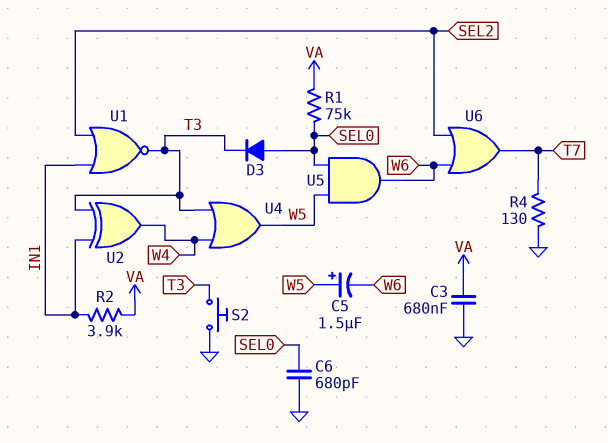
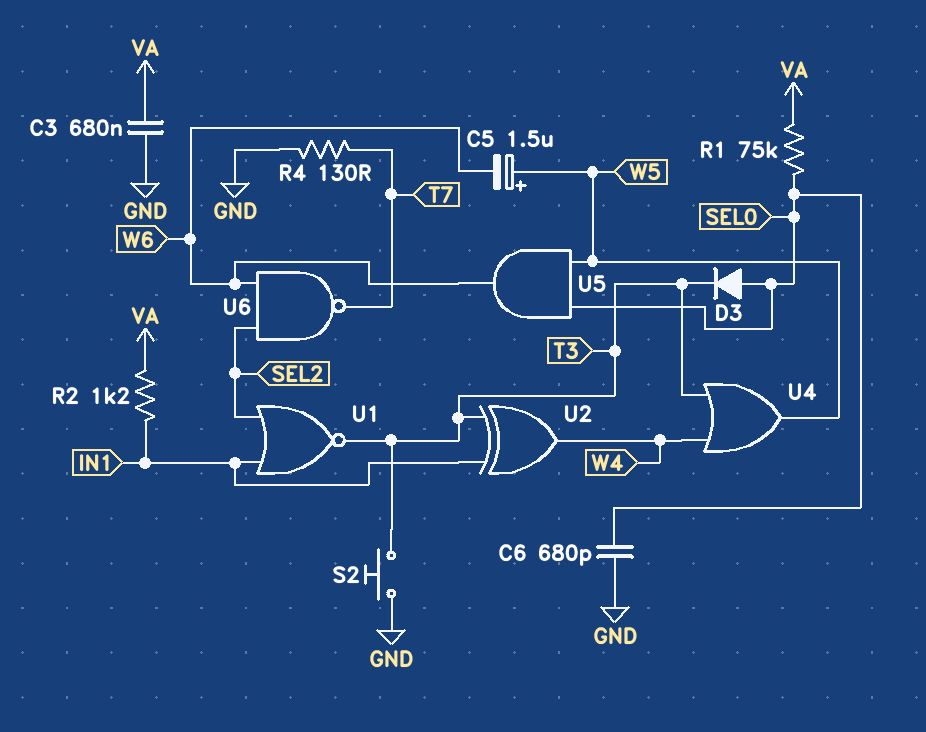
R2: 3.9k (IN1, VA) -> 1.2k (IN1, VA)
U6: OR (in SEL2, in W6, out T7) -> NAND (in SEL2, in W6, out T7)

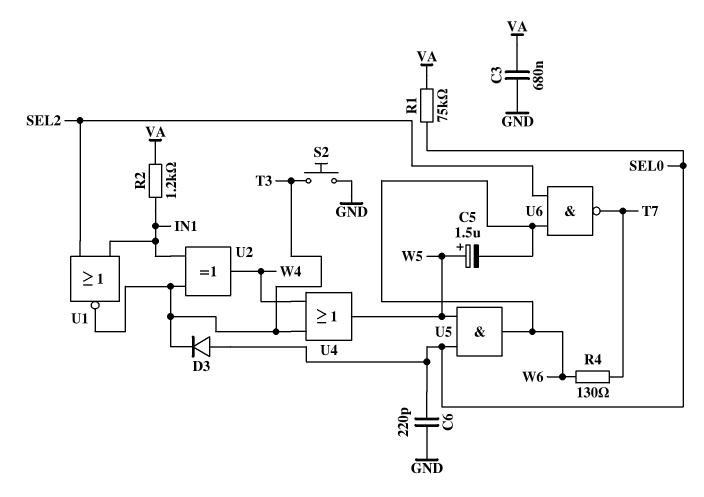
C6: 680pF (GND, SEL0) -> 220pF (GND, SEL0)
R4: 130 (GND, T7) -> 130 (T7, W6)

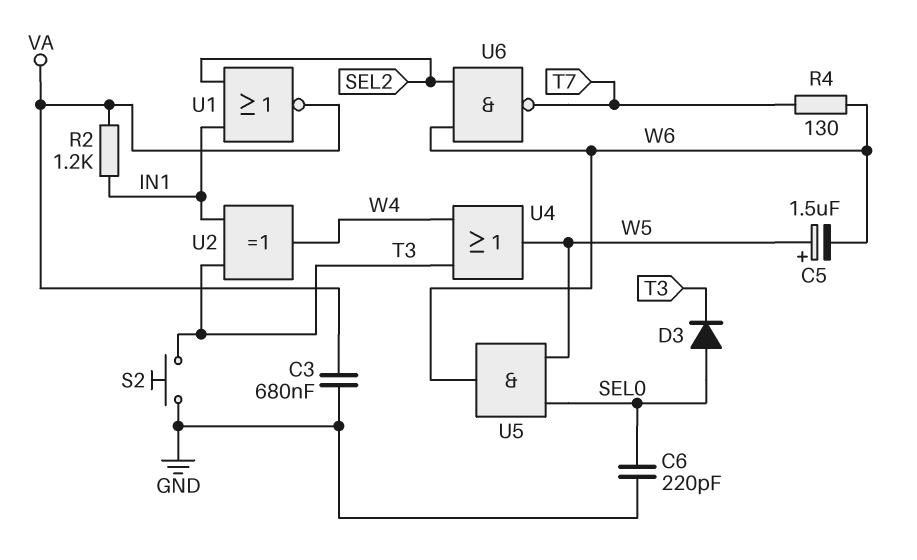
R1: 75k (SEL0, VA) -> none
U1: NOR (in IN1, in SEL2, out T3) -> NOR (in IN1, in SEL2, out VA)

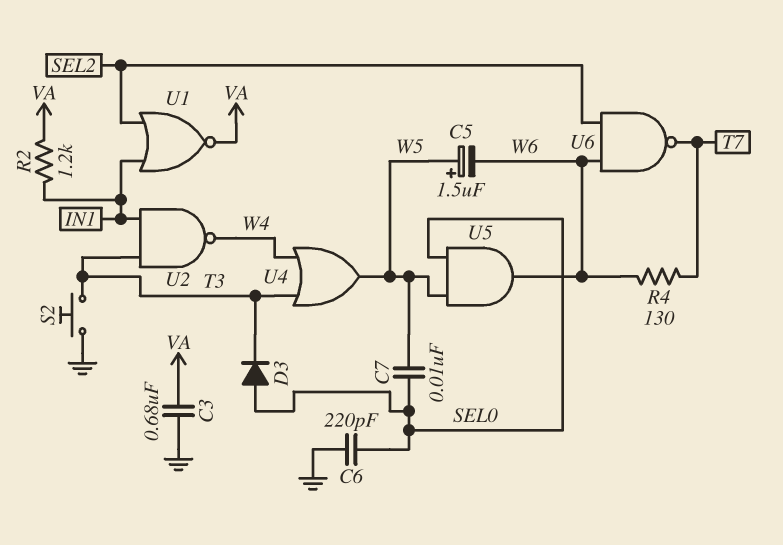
C7: none -> 10nF (SEL0, W5)
U2: XOR (in IN1, in T3, out W4) -> NAND (in IN1, in T3, out W4)

